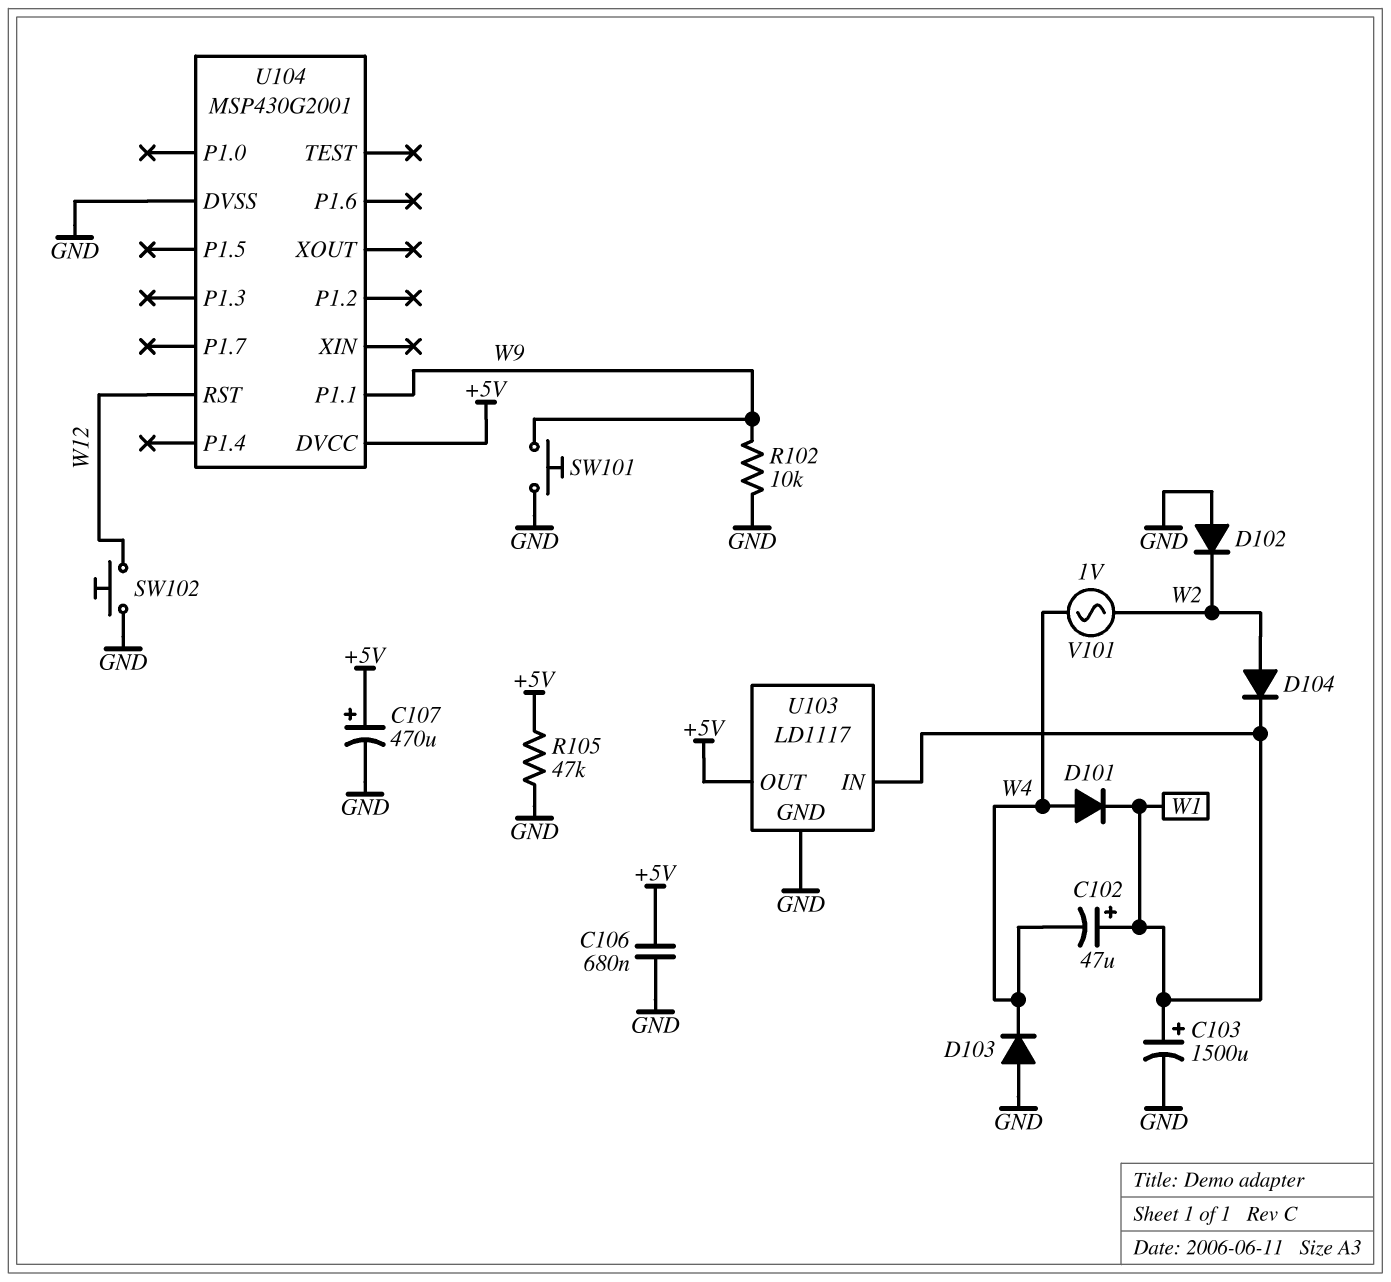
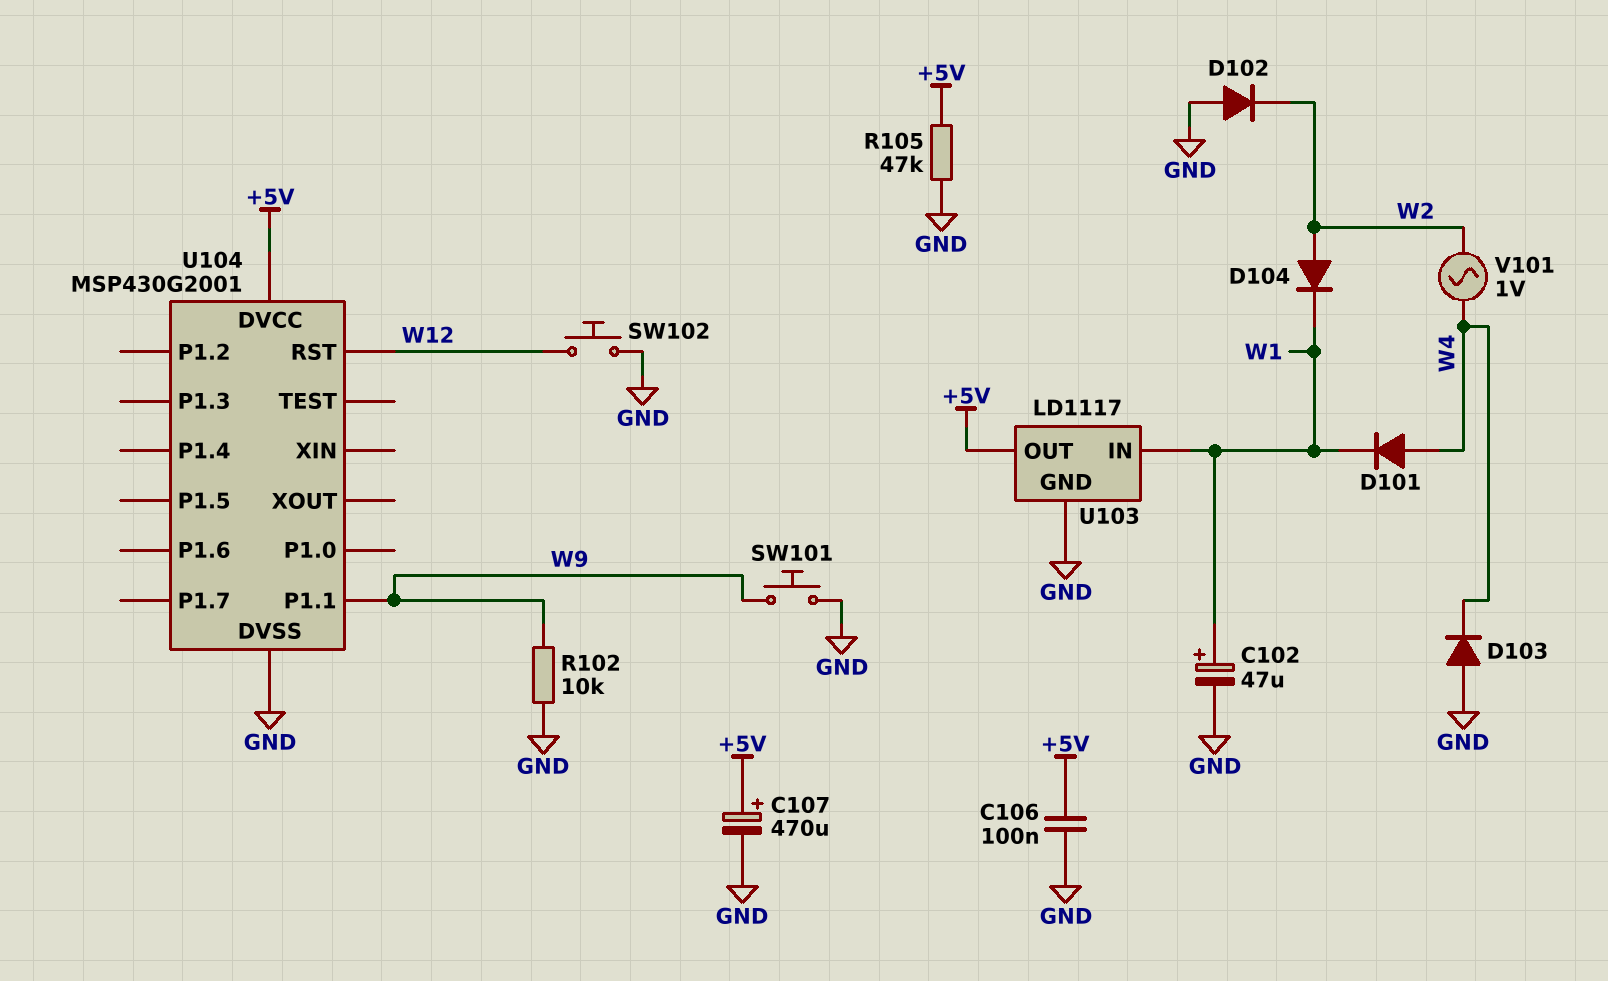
C102: 47uF (plus W1, minus W4) -> 47uF (plus W1, minus GND)
C103: 1500uF (plus W1, minus GND) -> none
C106: 680nF (+5V, GND) -> 100nF (+5V, GND)

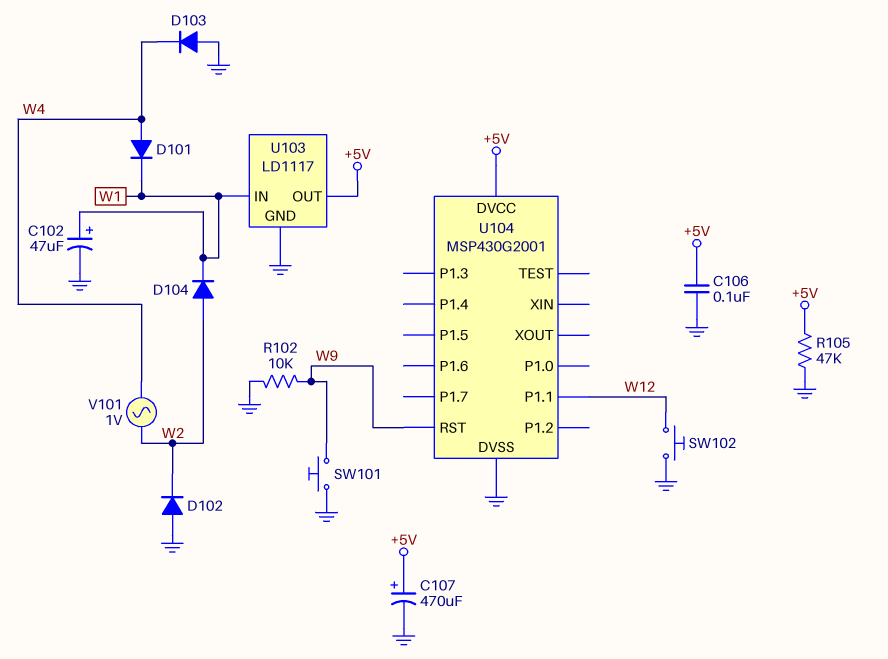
U104 pin P1.1: W9 -> W12
U104 pin RST: W12 -> W9

